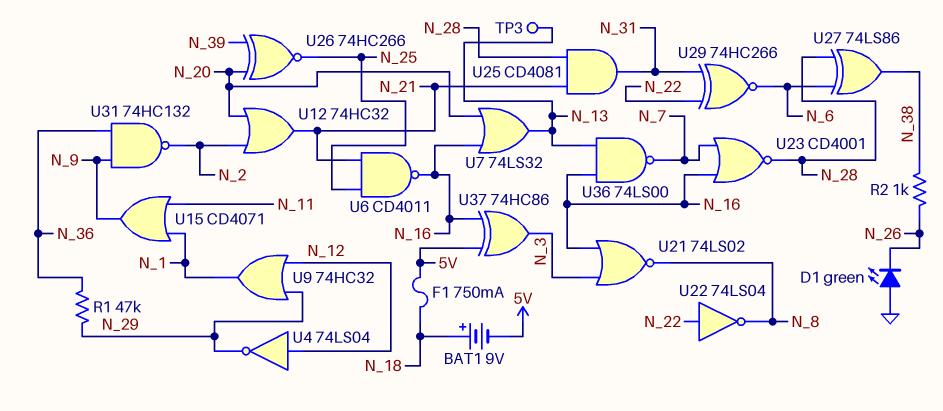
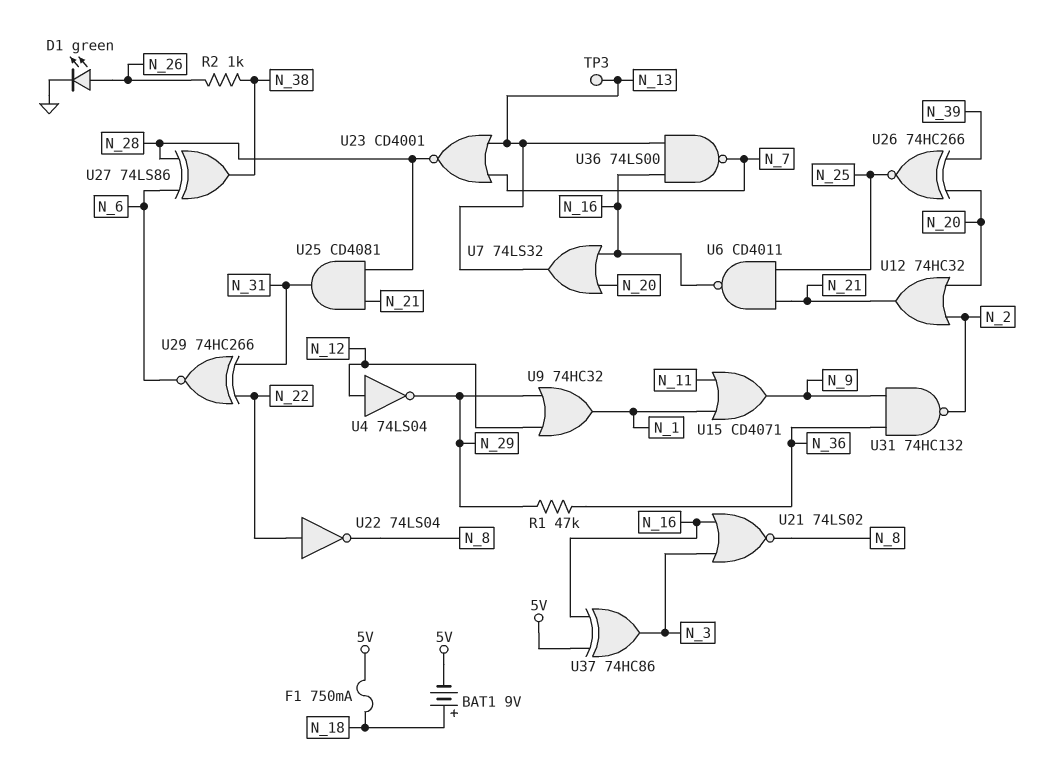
D1: LED green (A GND, K N_26) -> LED green (A N_26, K GND)
U23: NOR CD4001 (in N_7, in N_16, out N_28) -> NOR CD4001 (in N_7, in N_13, out N_28)

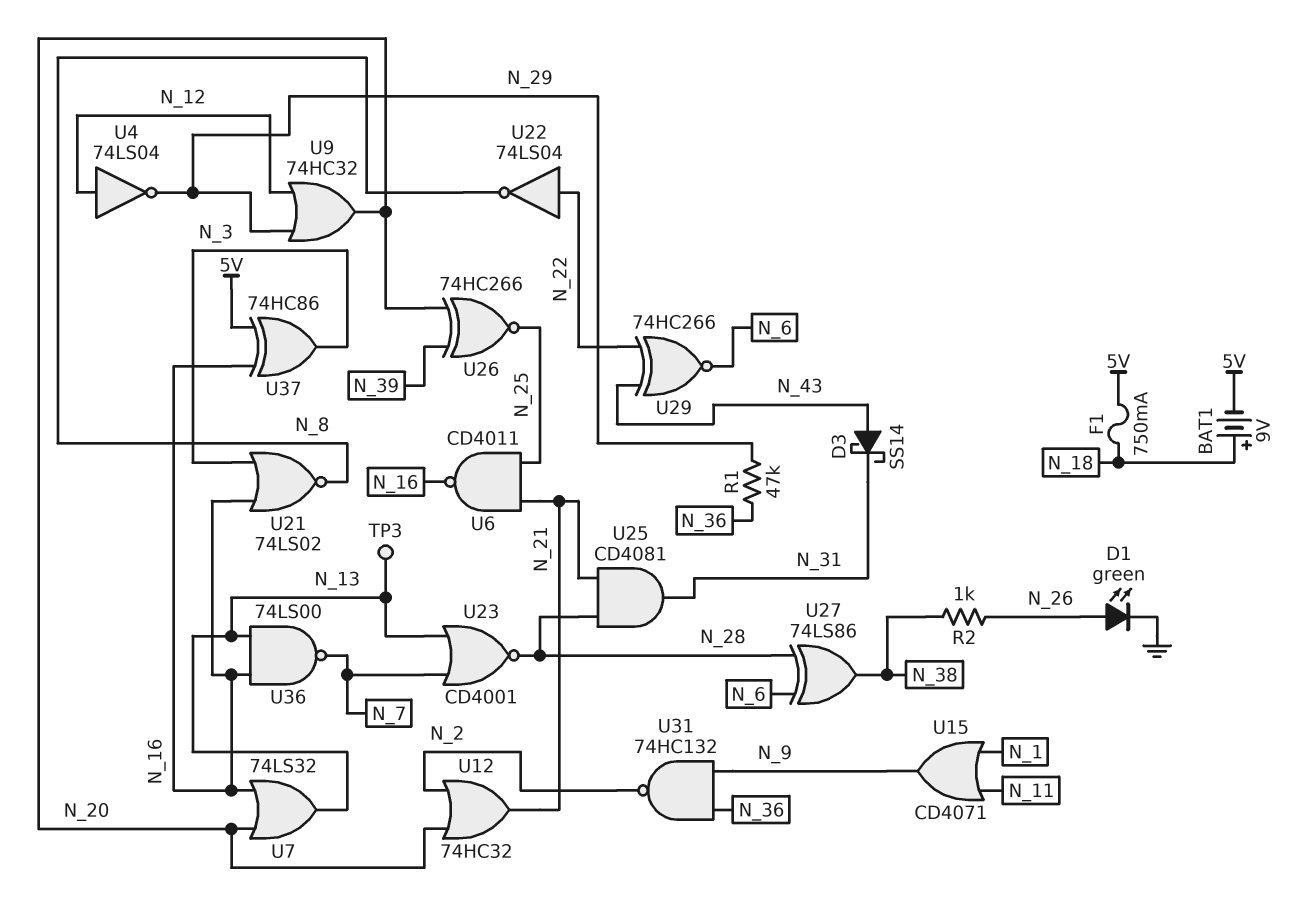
D3: none -> schottky SS14 (A N_43, K N_31)
U9: OR 74HC32 (in N_12, in N_29, out N_1) -> OR 74HC32 (in N_12, in N_29, out N_20)
U29: XNOR 74HC266 (in N_22, in N_31, out N_6) -> XNOR 74HC266 (in N_22, in N_43, out N_6)

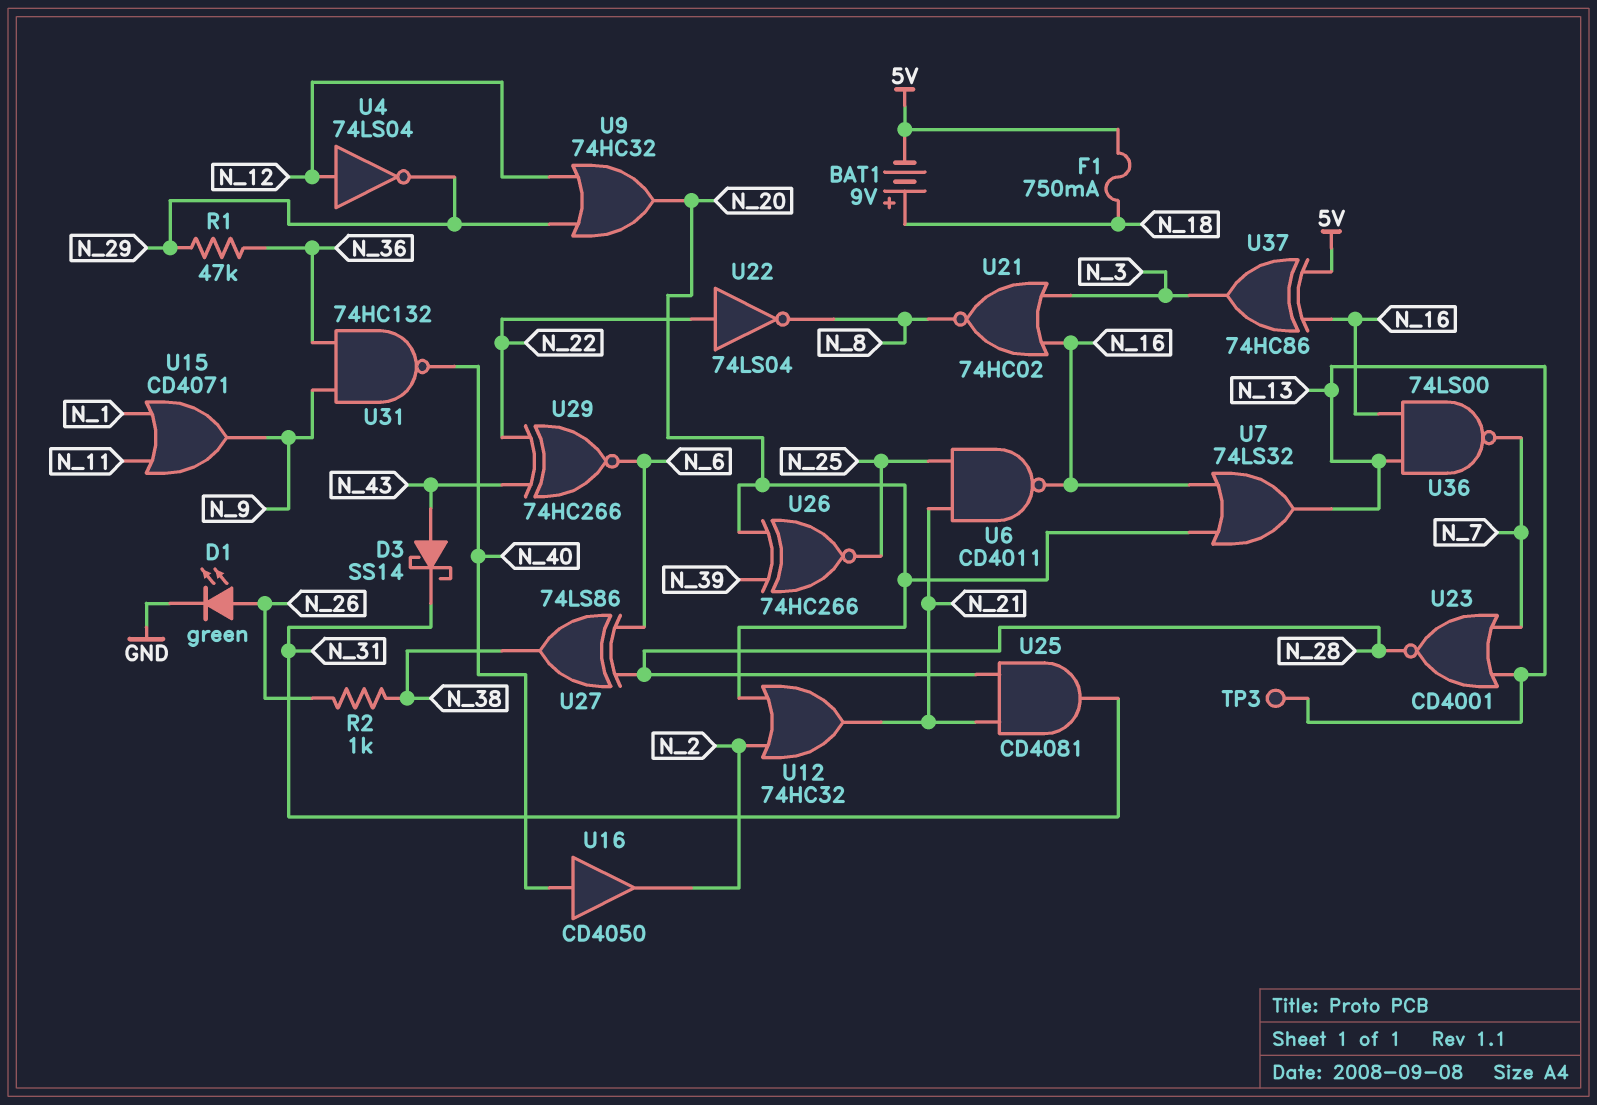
U16: none -> buffer CD4050 (in N_40, out N_2)
U21: NOR 74LS02 (in N_3, in N_16, out N_8) -> NOR 74HC02 (in N_3, in N_16, out N_8)
U31: NAND 74HC132 (in N_9, in N_36, out N_2) -> NAND 74HC132 (in N_9, in N_36, out N_40)

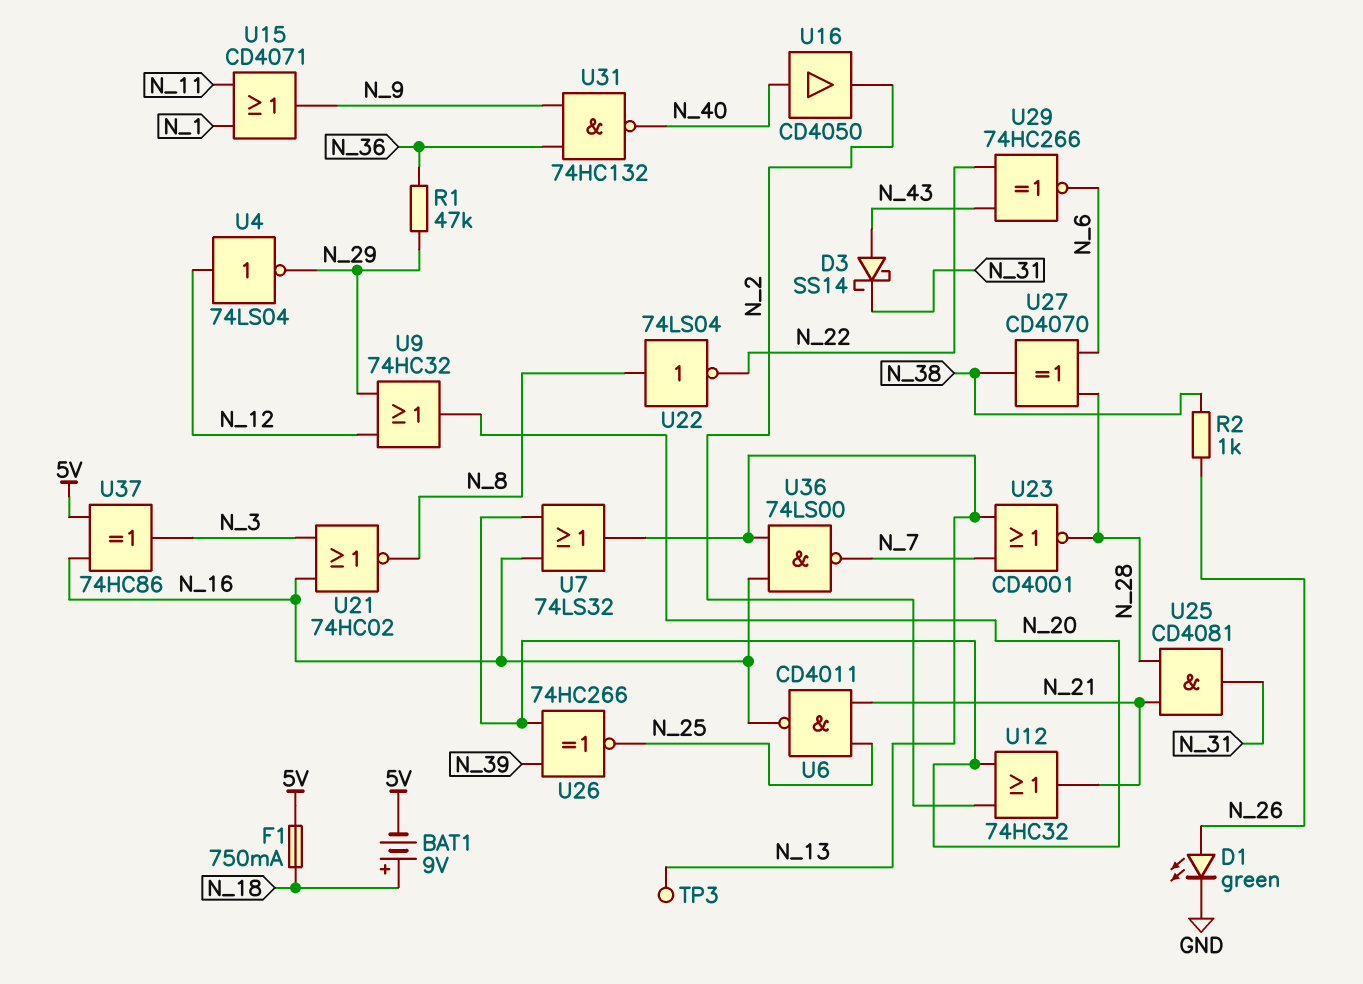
U22: NOT 74LS04 (in N_22, out N_8) -> NOT 74LS04 (in N_8, out N_22)
U27: XOR 74LS86 (in N_6, in N_28, out N_38) -> XOR CD4070 (in N_6, in N_28, out N_38)

